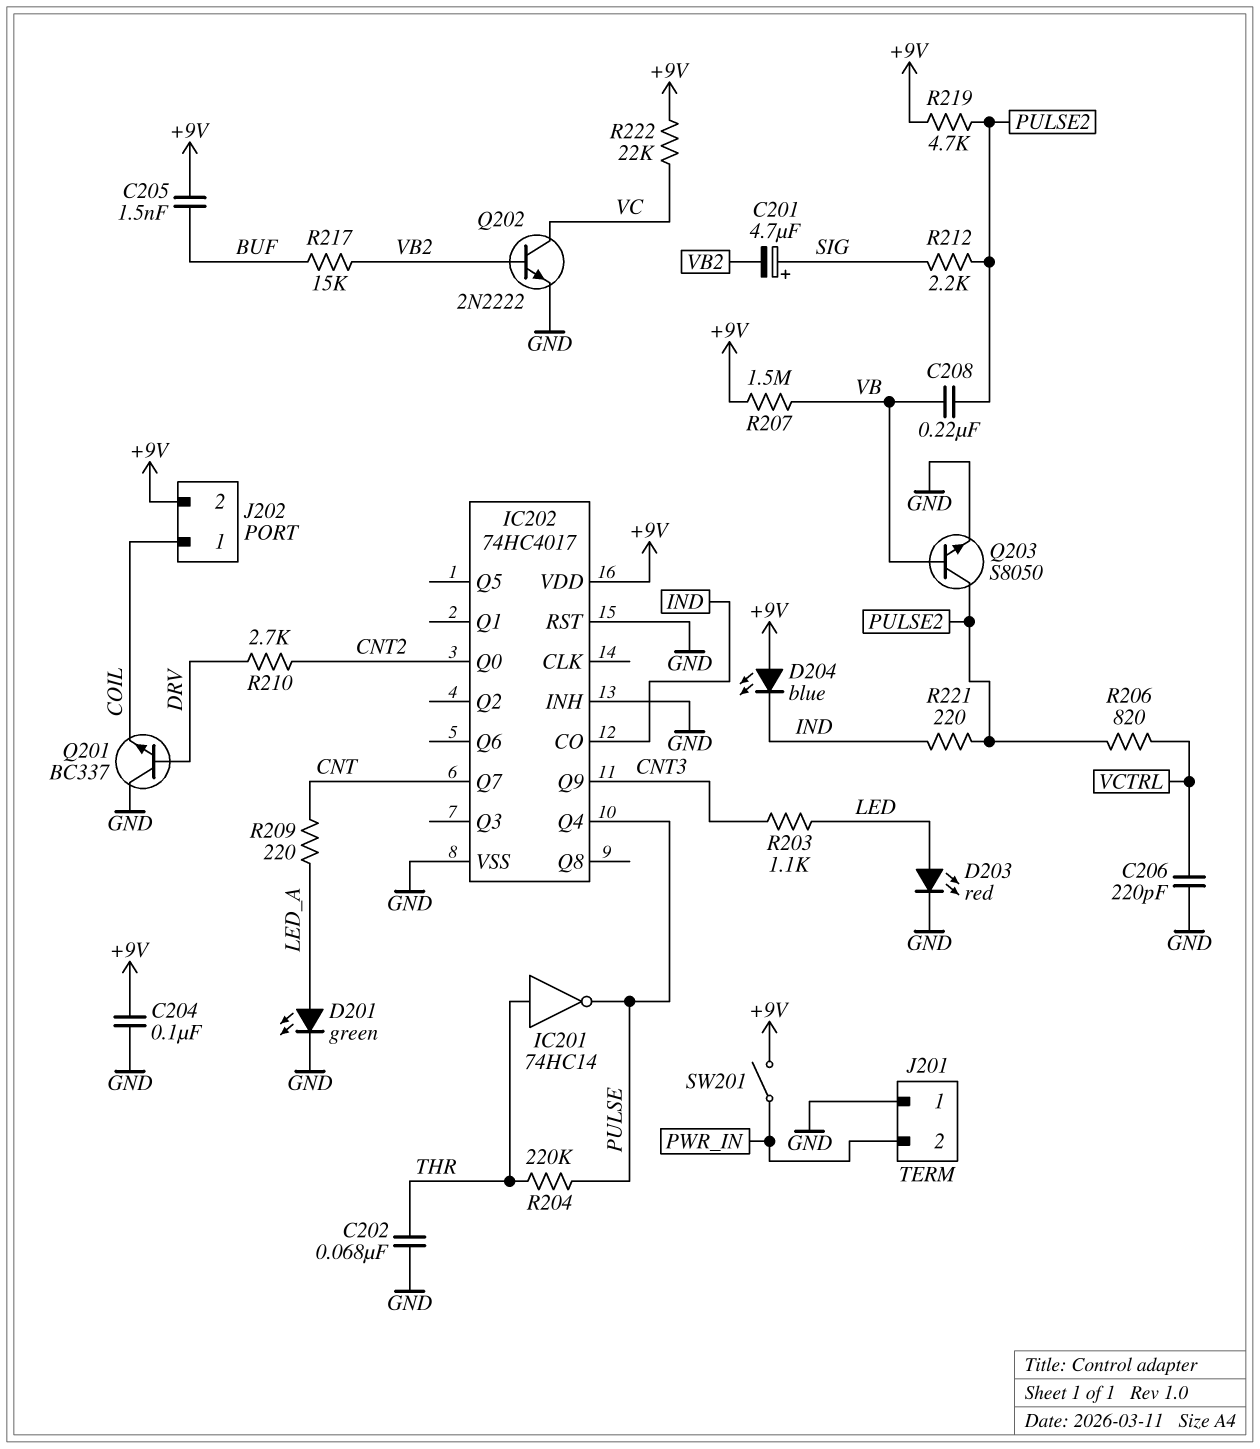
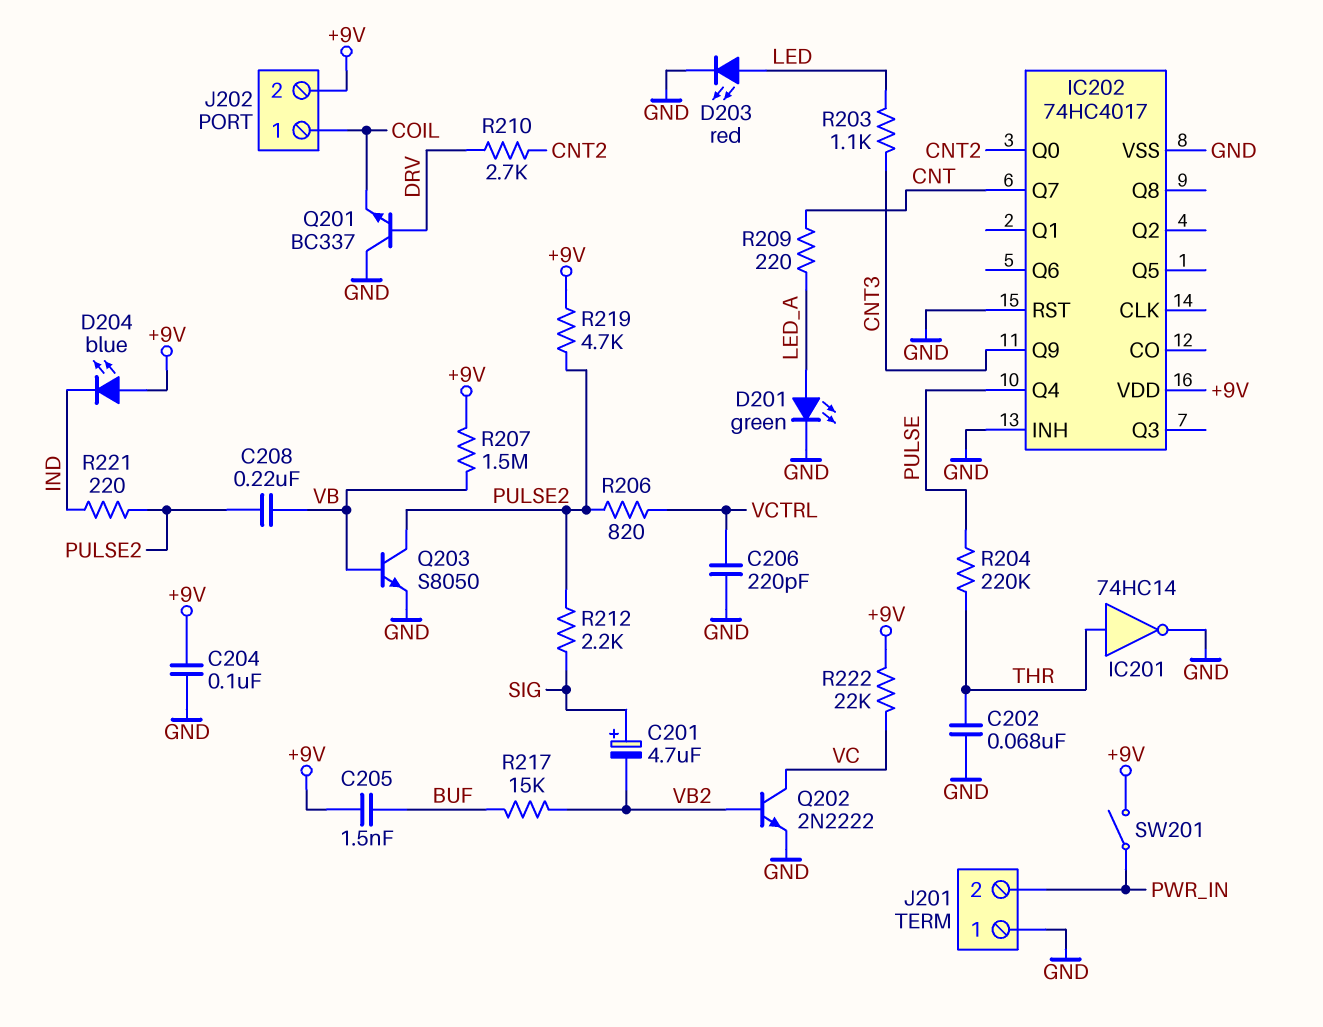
IC201: NOT 74HC14 (in THR, out PULSE) -> NOT 74HC14 (in THR, out GND)
IC202 pin CO: IND -> none

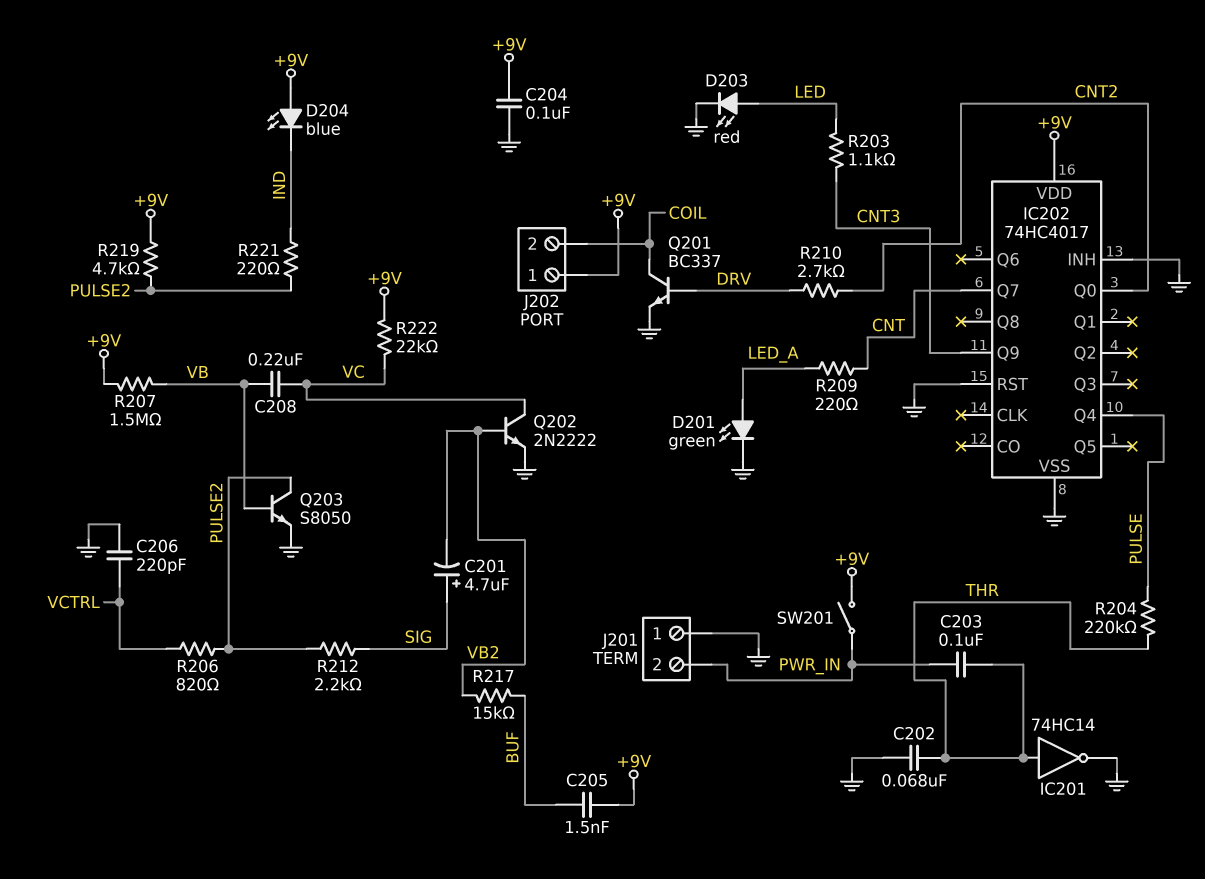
C203: none -> 100nF (PWR_IN, THR)
C208: 220nF (PULSE2, VB) -> 220nF (VB, VC)
J202 pin 1: COIL -> +9V
J202 pin 2: +9V -> COIL
Q201: NPN BC337 (B DRV, C GND, E COIL) -> NPN BC337 (B DRV, C COIL, E GND)

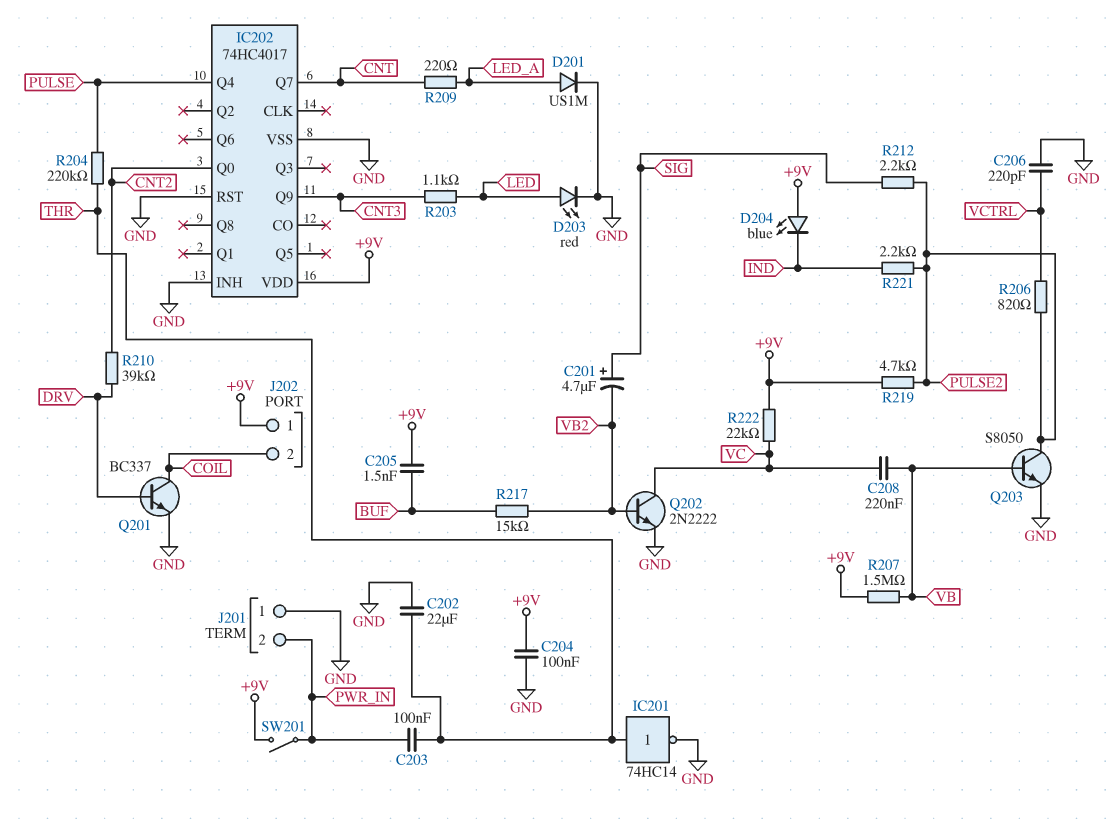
C202: 68nF (GND, THR) -> 22uF (GND, THR)
D201: LED green (A LED_A, K GND) -> diode US1M (A LED_A, K GND)
R210: 2.7k (CNT2, DRV) -> 39k (CNT2, DRV)
R221: 220 (IND, PULSE2) -> 2.2k (IND, PULSE2)

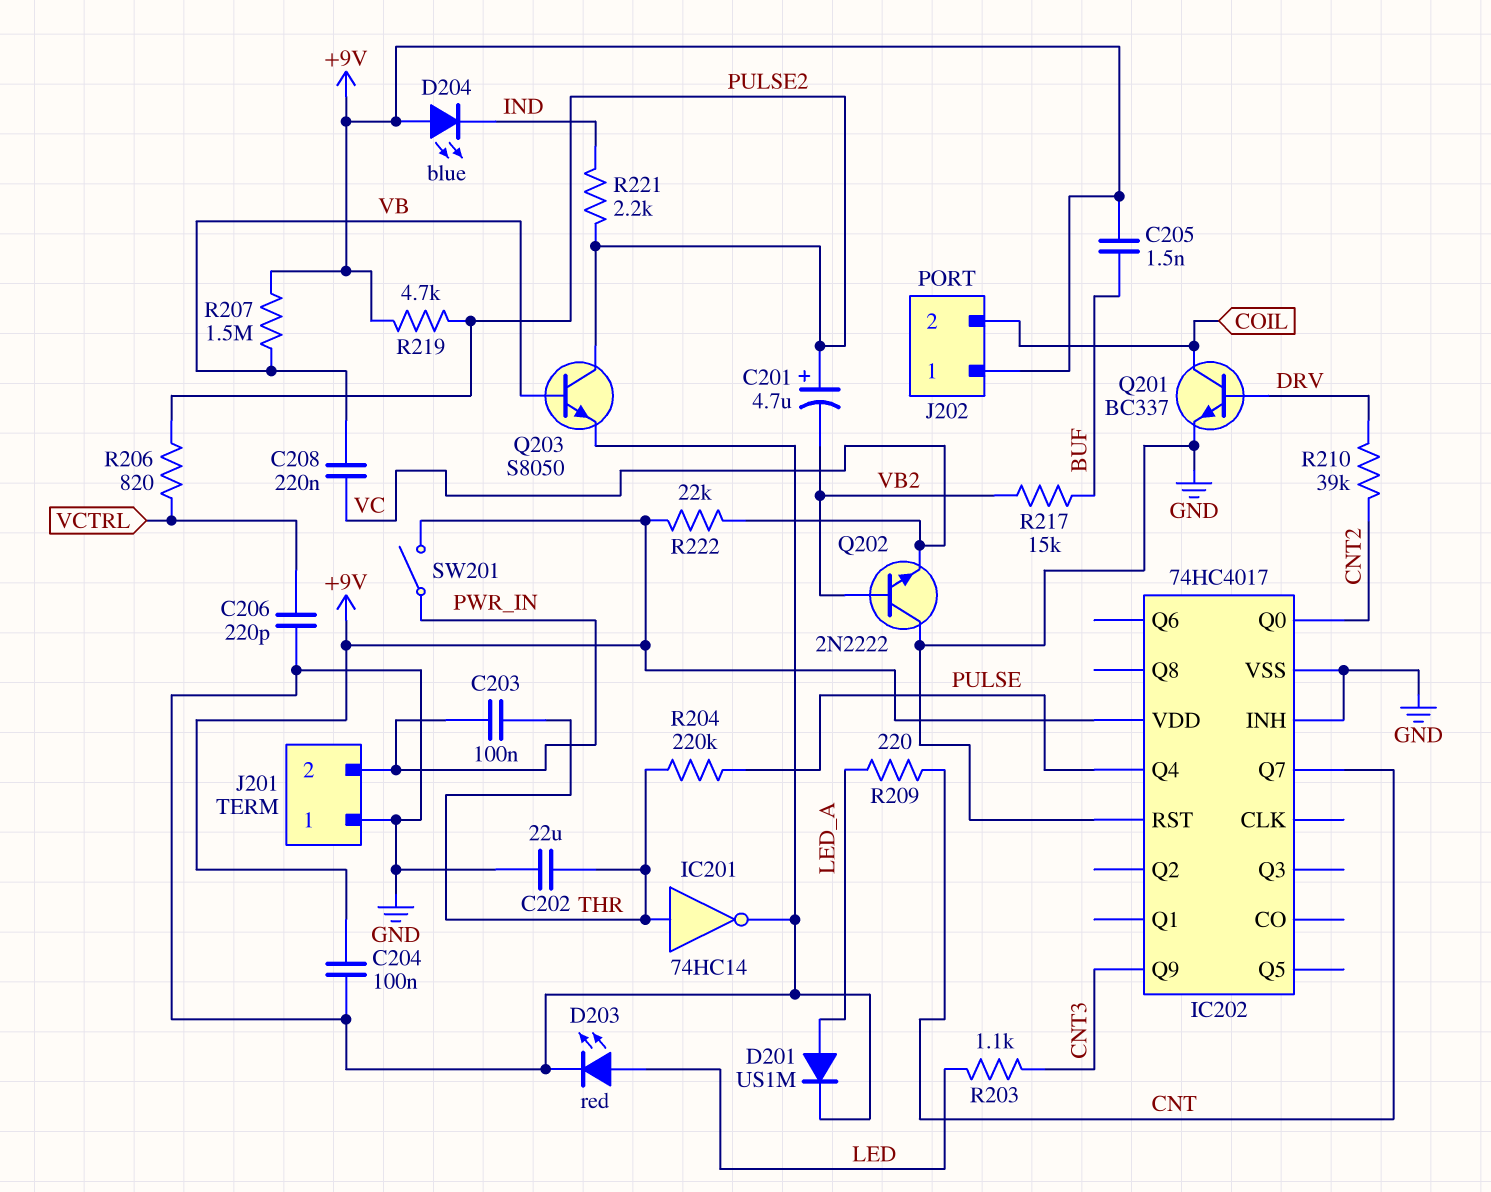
C201: 4.7uF (plus SIG, minus VB2) -> 4.7uF (plus PULSE2, minus VB2)
Q202: NPN 2N2222 (B VB2, C VC, E GND) -> NPN 2N2222 (B VB2, C GND, E VC)
R212: 2.2k (PULSE2, SIG) -> none

